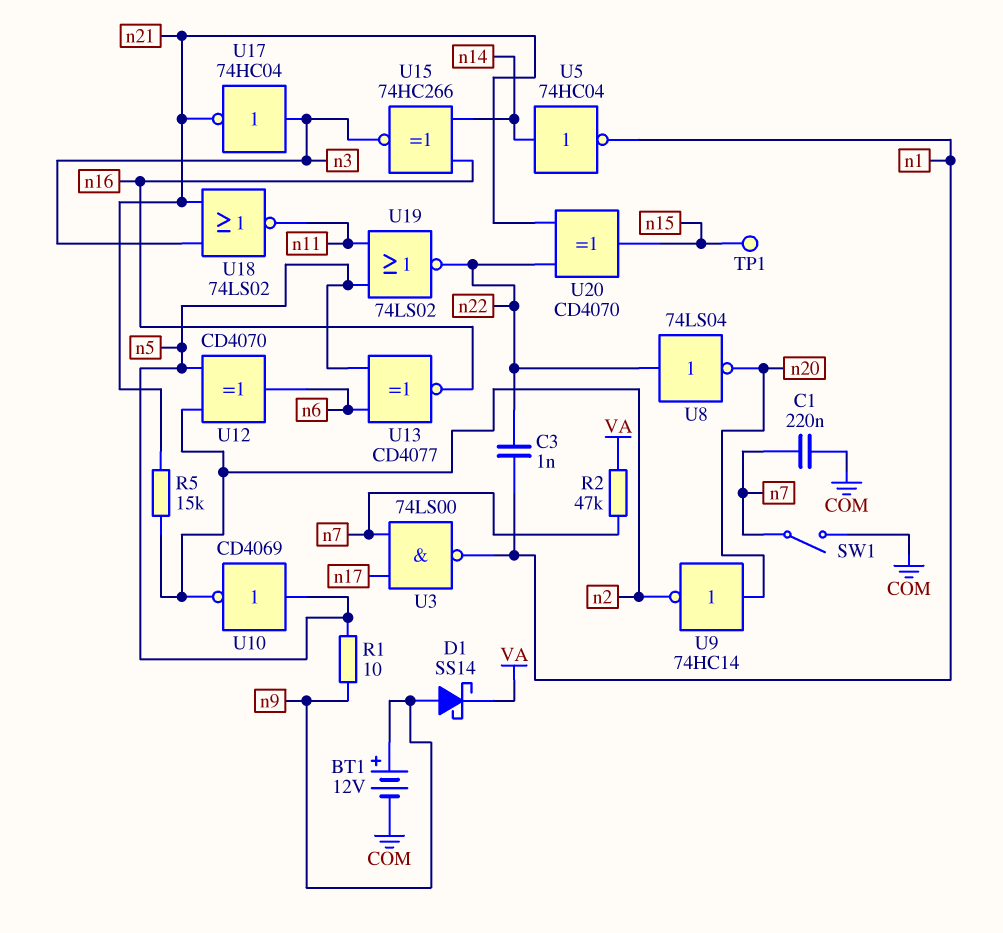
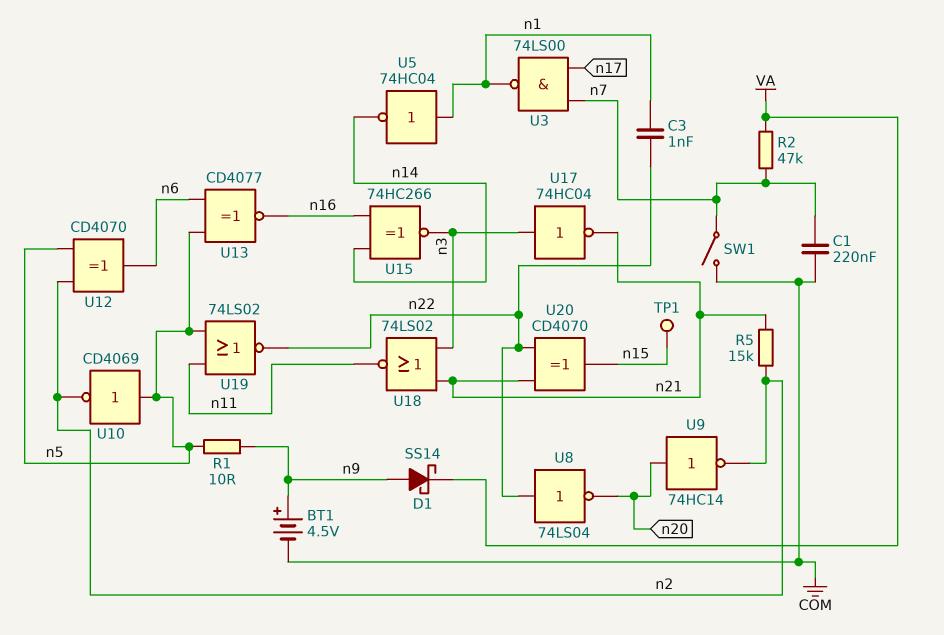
BT1: 12V (plus n9, minus COM) -> 4.5V (plus n9, minus COM)
U5: NOT 74HC04 (in n14, out n1) -> NOT 74HC04 (in n1, out n14)

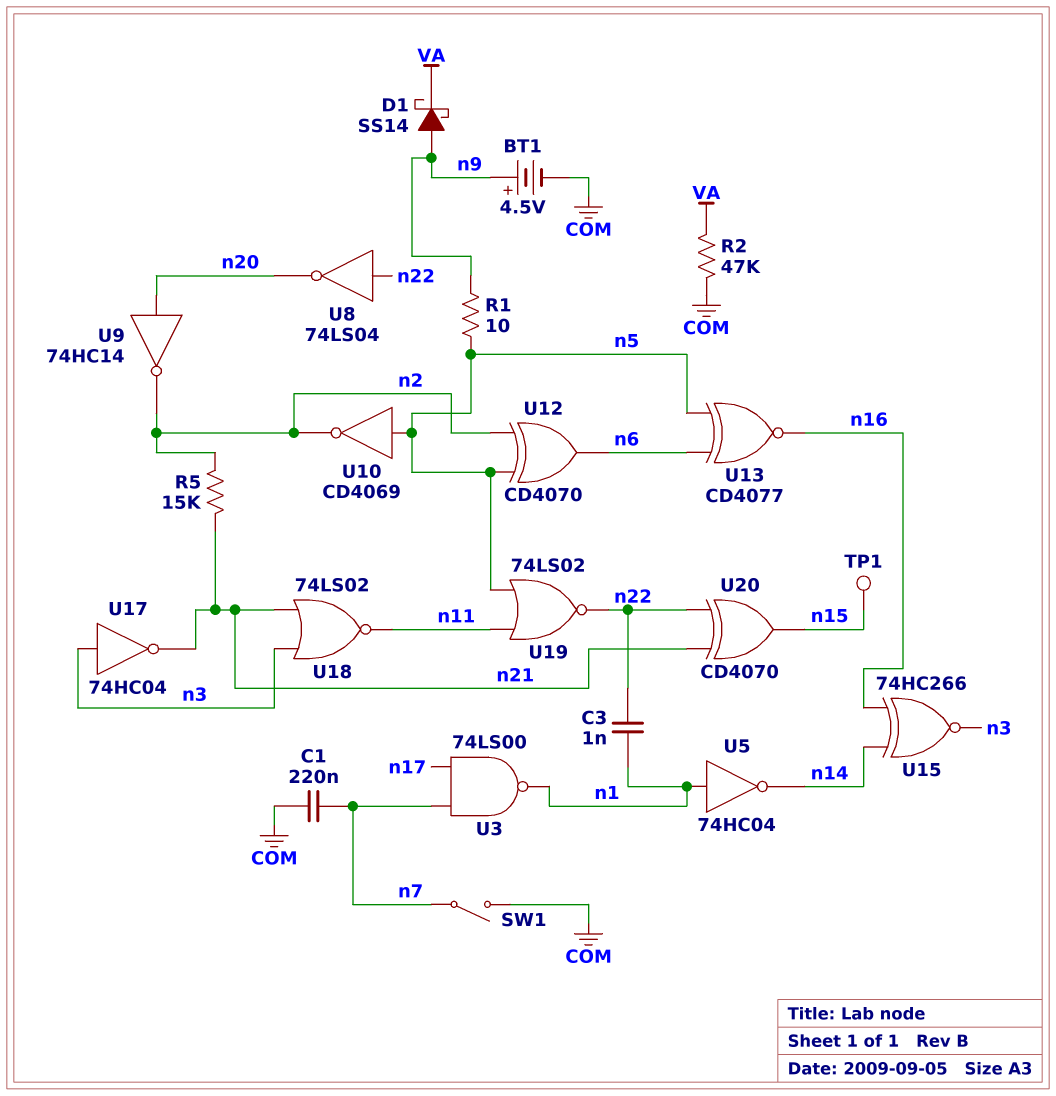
R2: 47k (VA, n7) -> 47k (COM, VA)

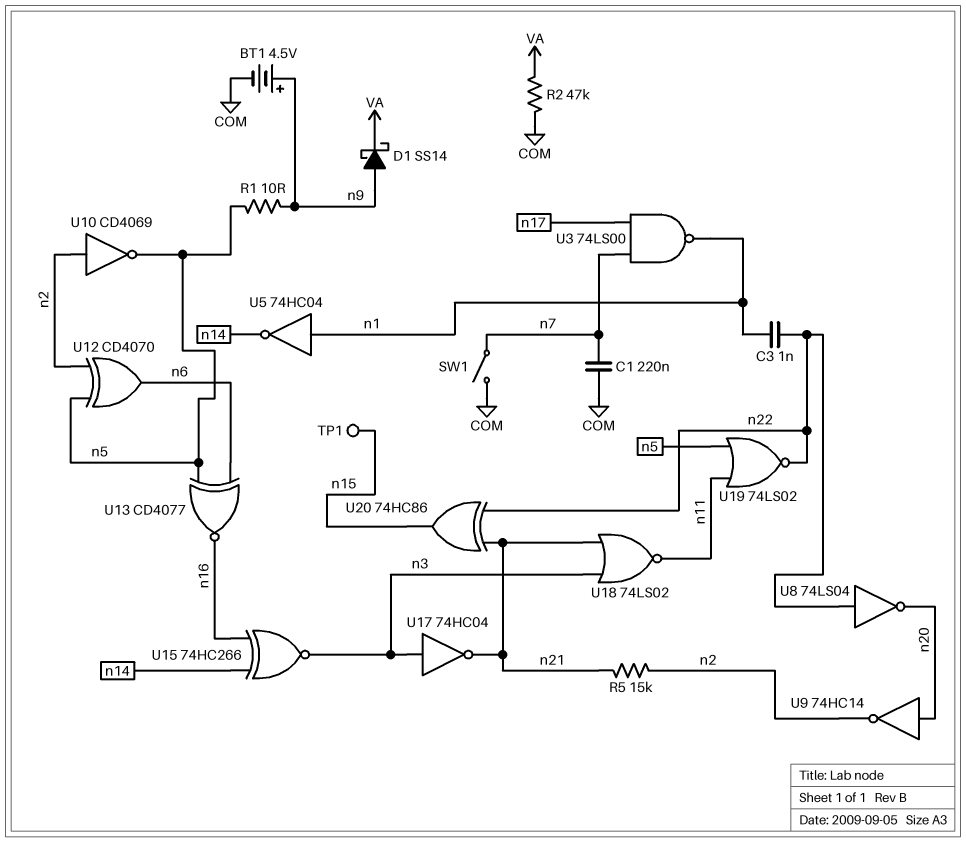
U10: NOT CD4069 (in n5, out n2) -> NOT CD4069 (in n2, out n5)
U20: XOR CD4070 (in n21, in n22, out n15) -> XOR 74HC86 (in n21, in n22, out n15)

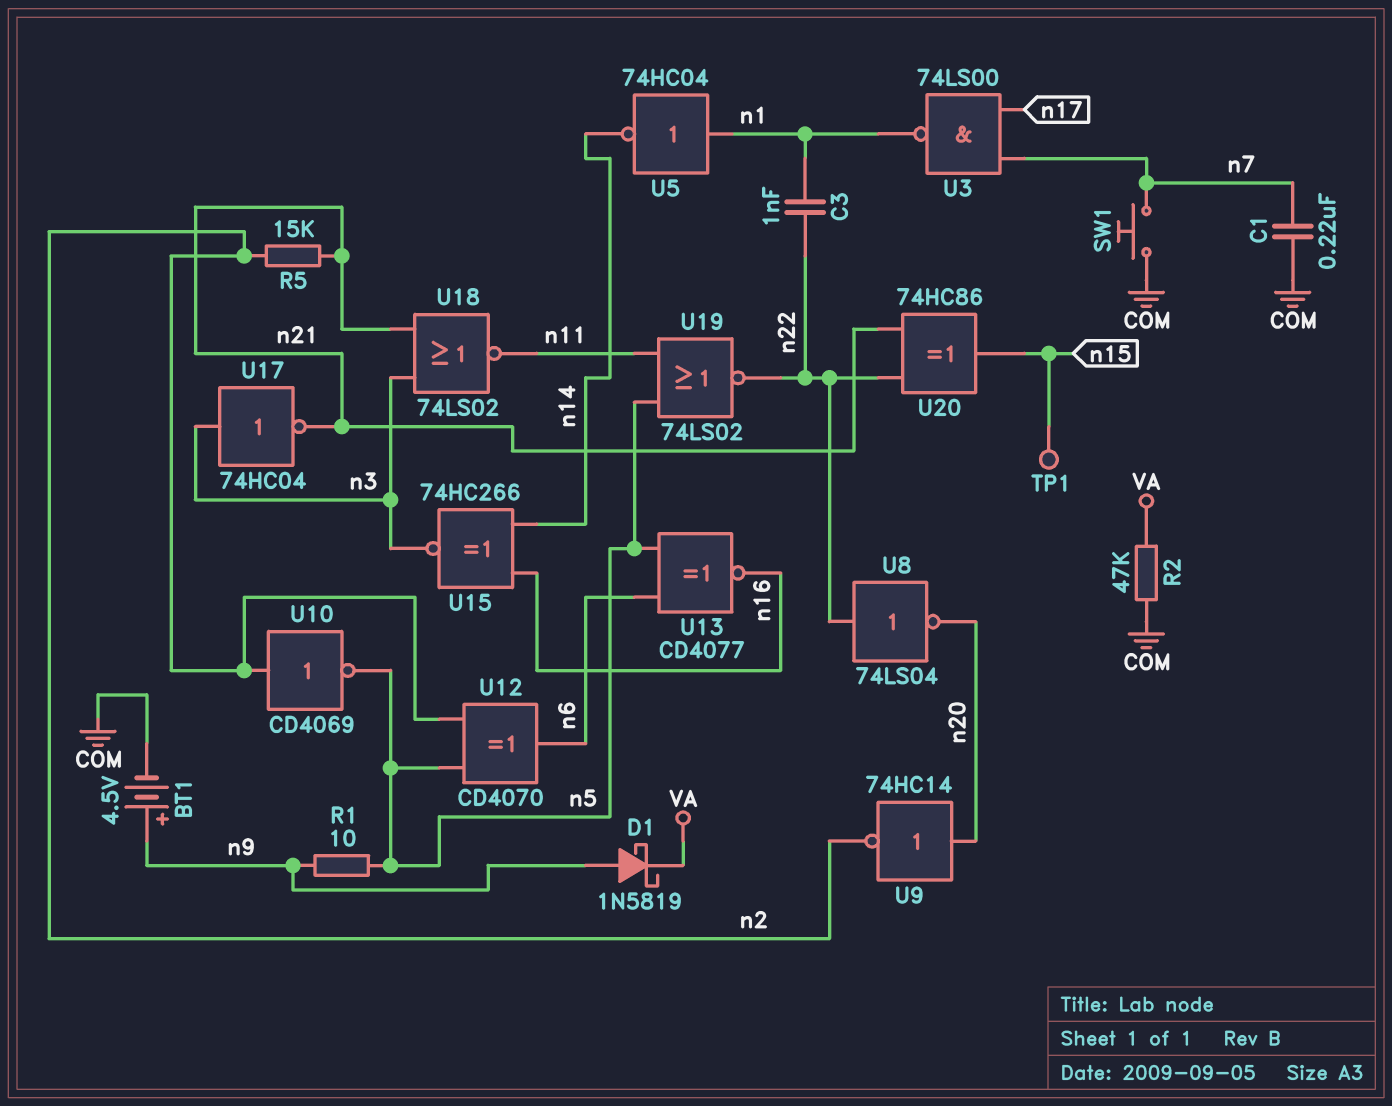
D1: schottky SS14 (A n9, K VA) -> schottky 1N5819 (A n9, K VA)
SW1: switch (COM, n7) -> button (COM, n7)

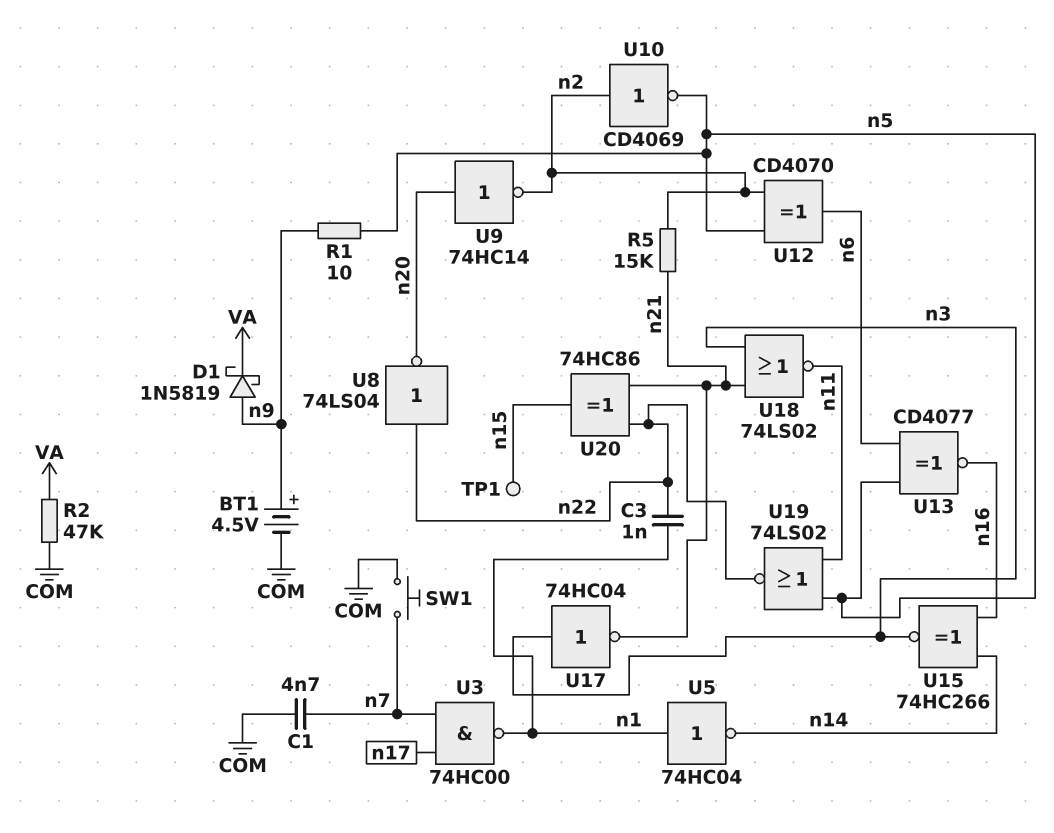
C1: 220nF (COM, n7) -> 4.7nF (COM, n7)
U3: NAND 74LS00 (in n7, in n17, out n1) -> NAND 74HC00 (in n7, in n17, out n1)

